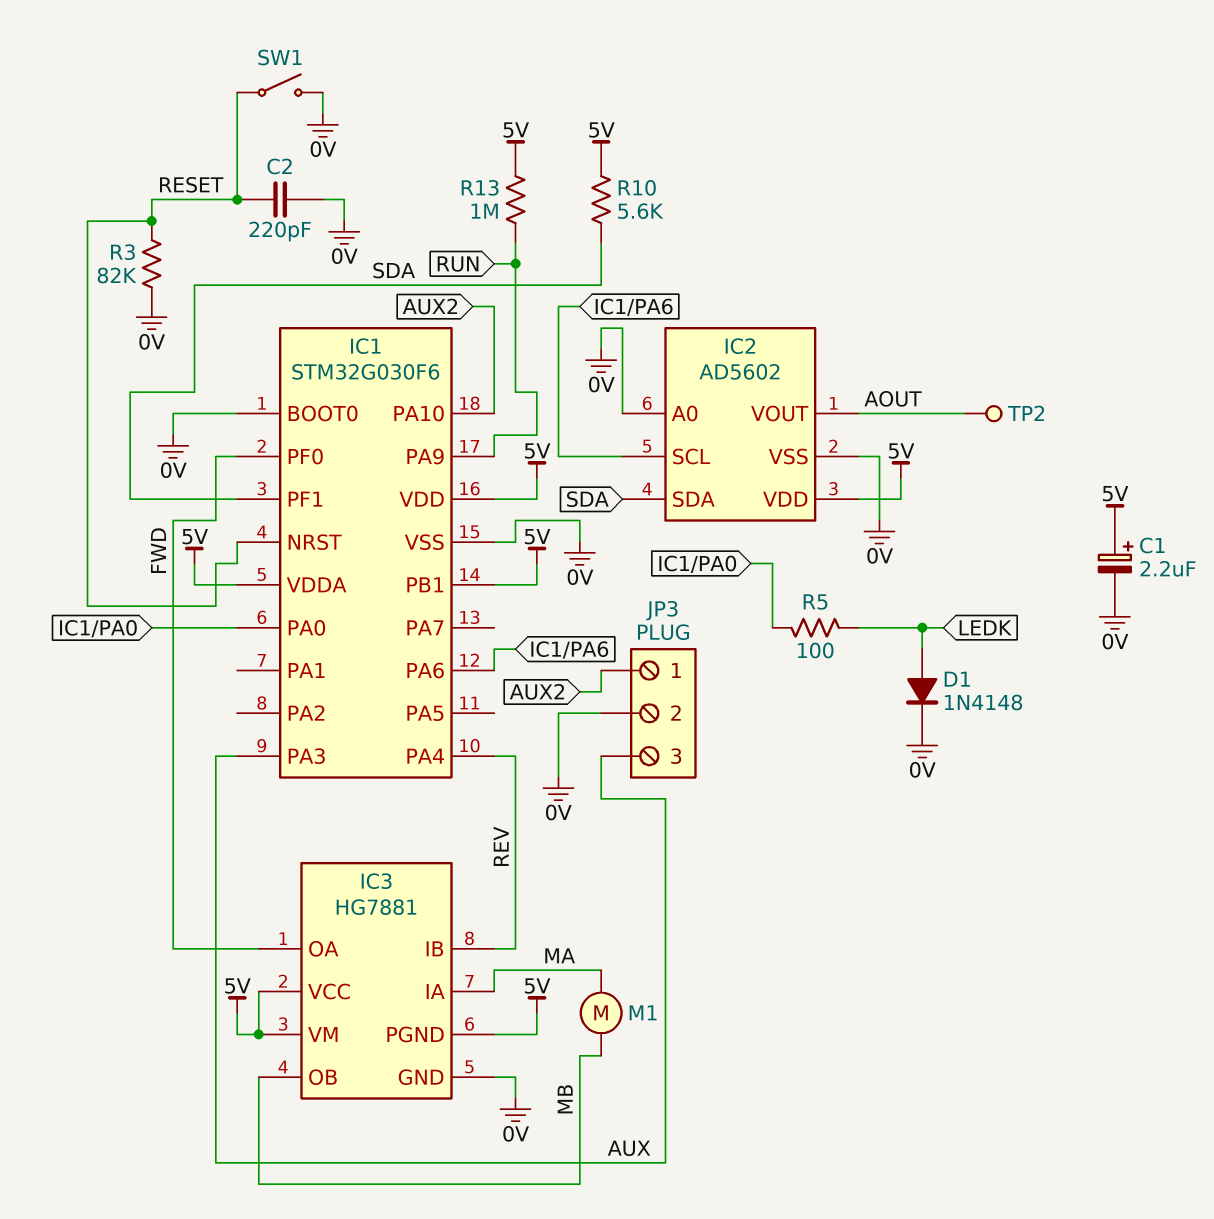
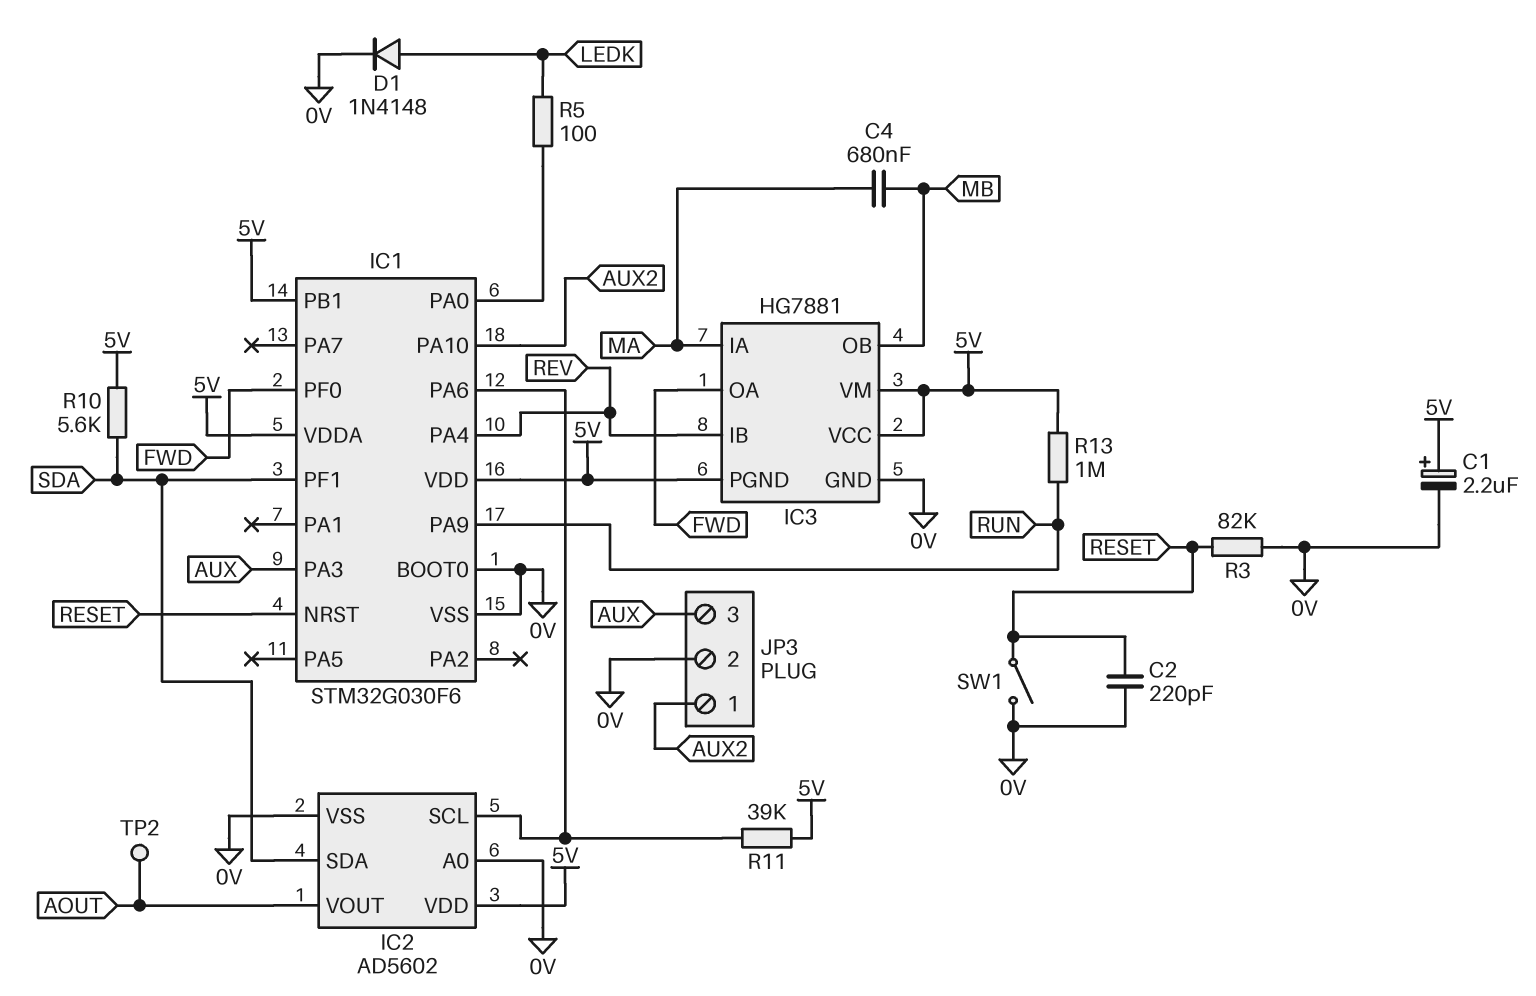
C4: none -> 680nF (MA, MB)
M1: motor (MA, MB) -> none
R11: none -> 39k (5V, IC1/PA6)

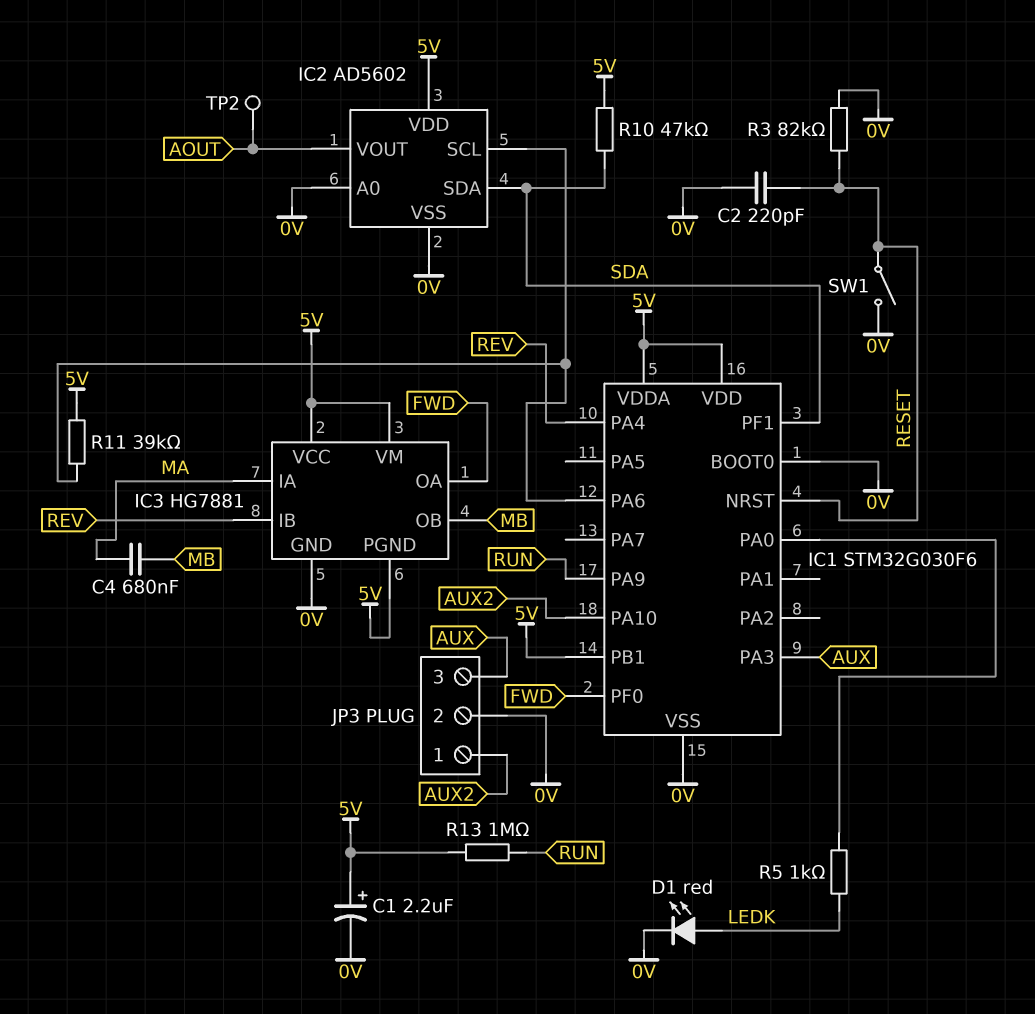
D1: diode 1N4148 (A LEDK, K 0V) -> LED red (A LEDK, K 0V)
R5: 100 (IC1/PA0, LEDK) -> 1k (IC1/PA0, LEDK)
R10: 5.6k (5V, SDA) -> 47k (5V, SDA)

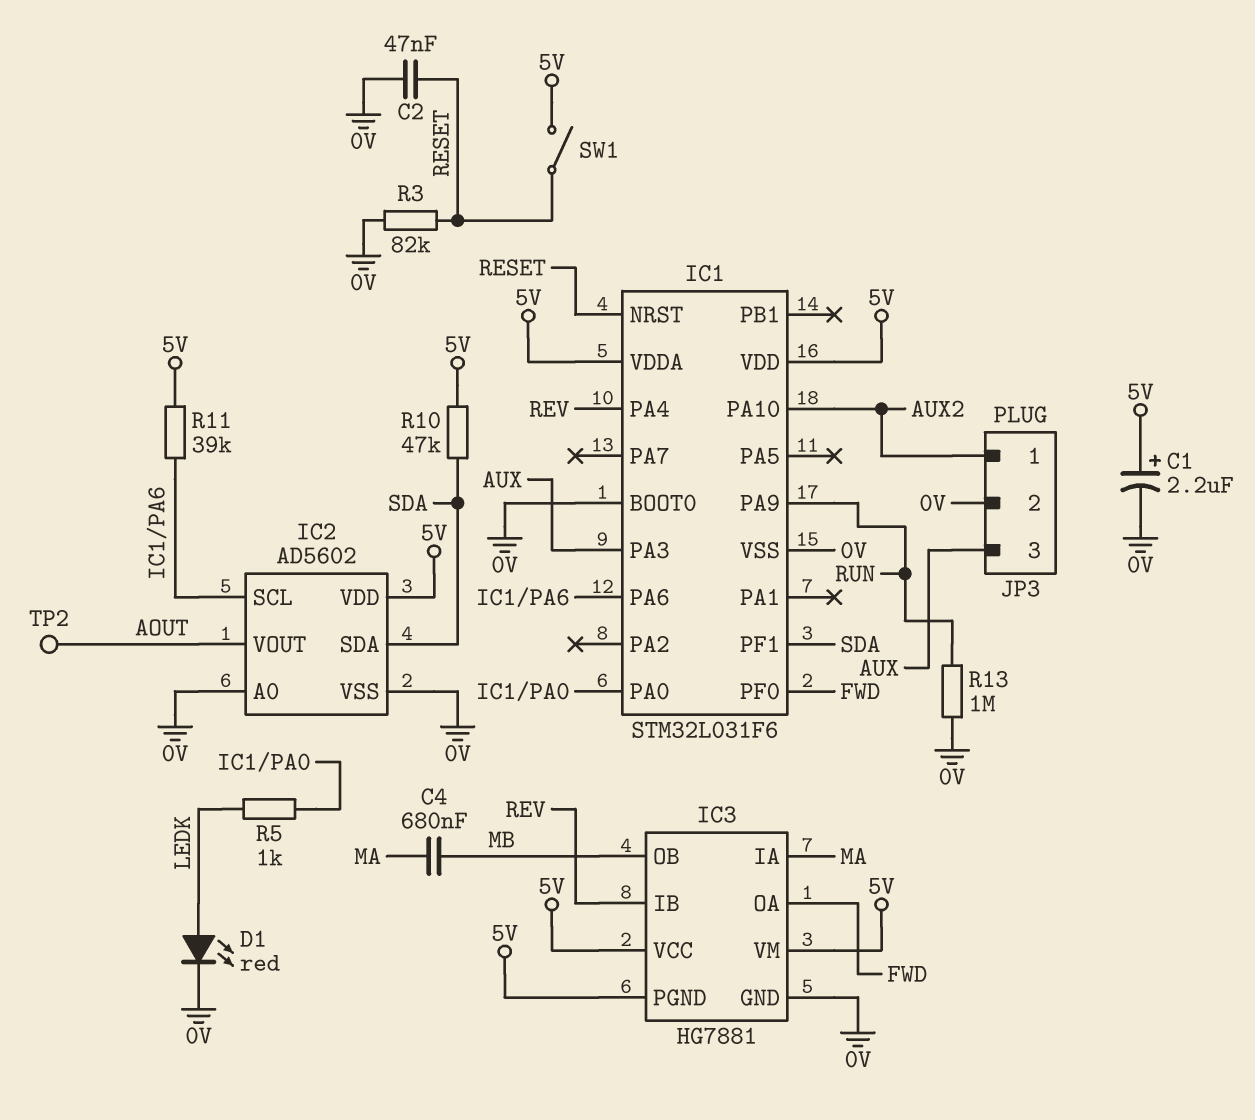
C2: 220pF (0V, RESET) -> 47nF (0V, RESET)
IC1: STM32G030F6 -> STM32L031F6
IC1 pin PB1: 5V -> none
R13: 1M (5V, RUN) -> 1M (0V, RUN)
SW1: switch (0V, RESET) -> switch (5V, RESET)

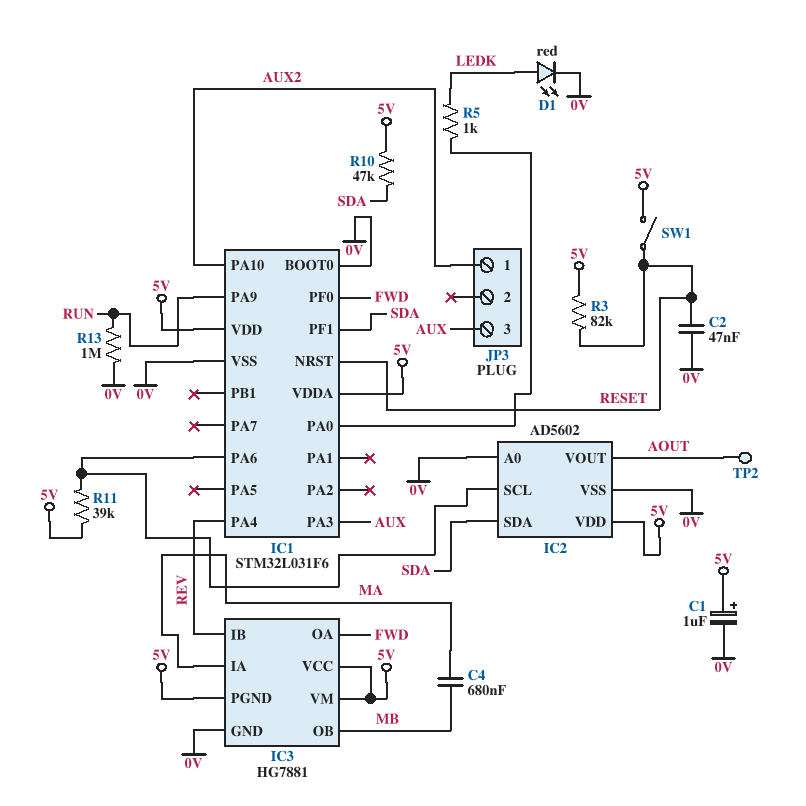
C1: 2.2uF (plus 5V, minus 0V) -> 1uF (plus 5V, minus 0V)
JP3 pin 2: 0V -> none
R3: 82k (0V, RESET) -> 82k (5V, RESET)

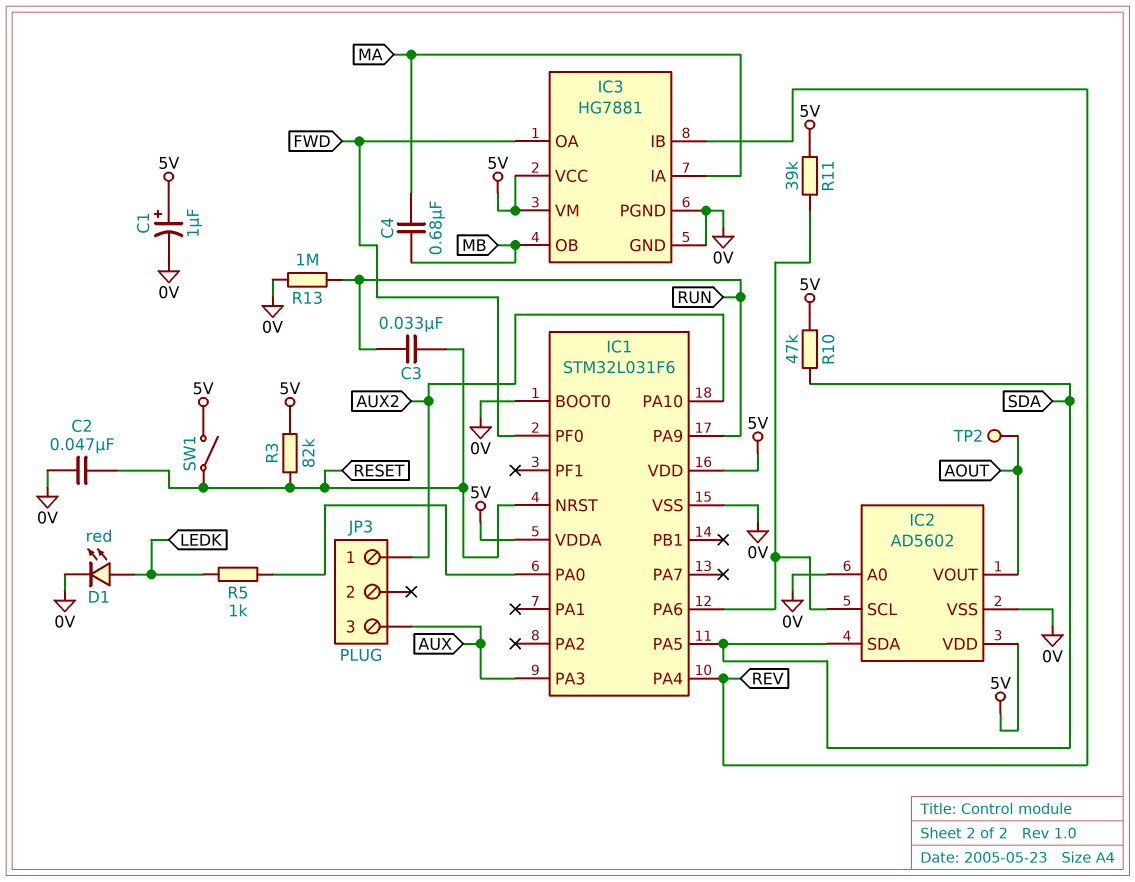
C3: none -> 33nF (RESET, RUN)
IC1 pin PA5: none -> SDA
IC1 pin PF1: SDA -> none
IC3 pin PGND: 5V -> 0V

